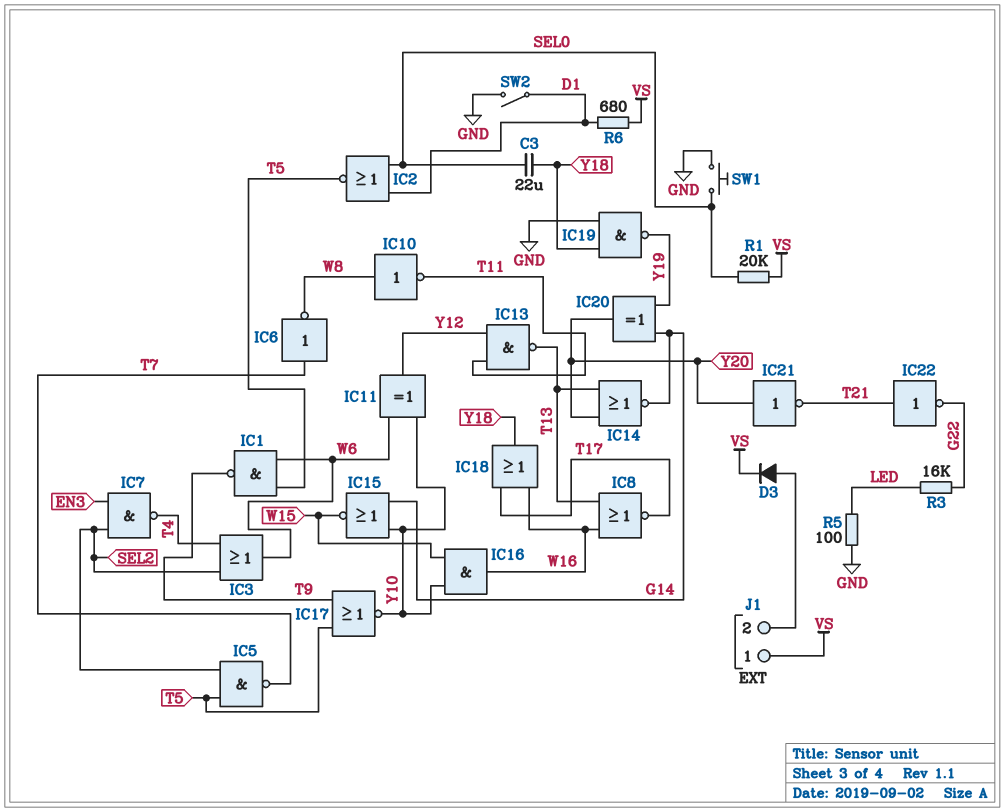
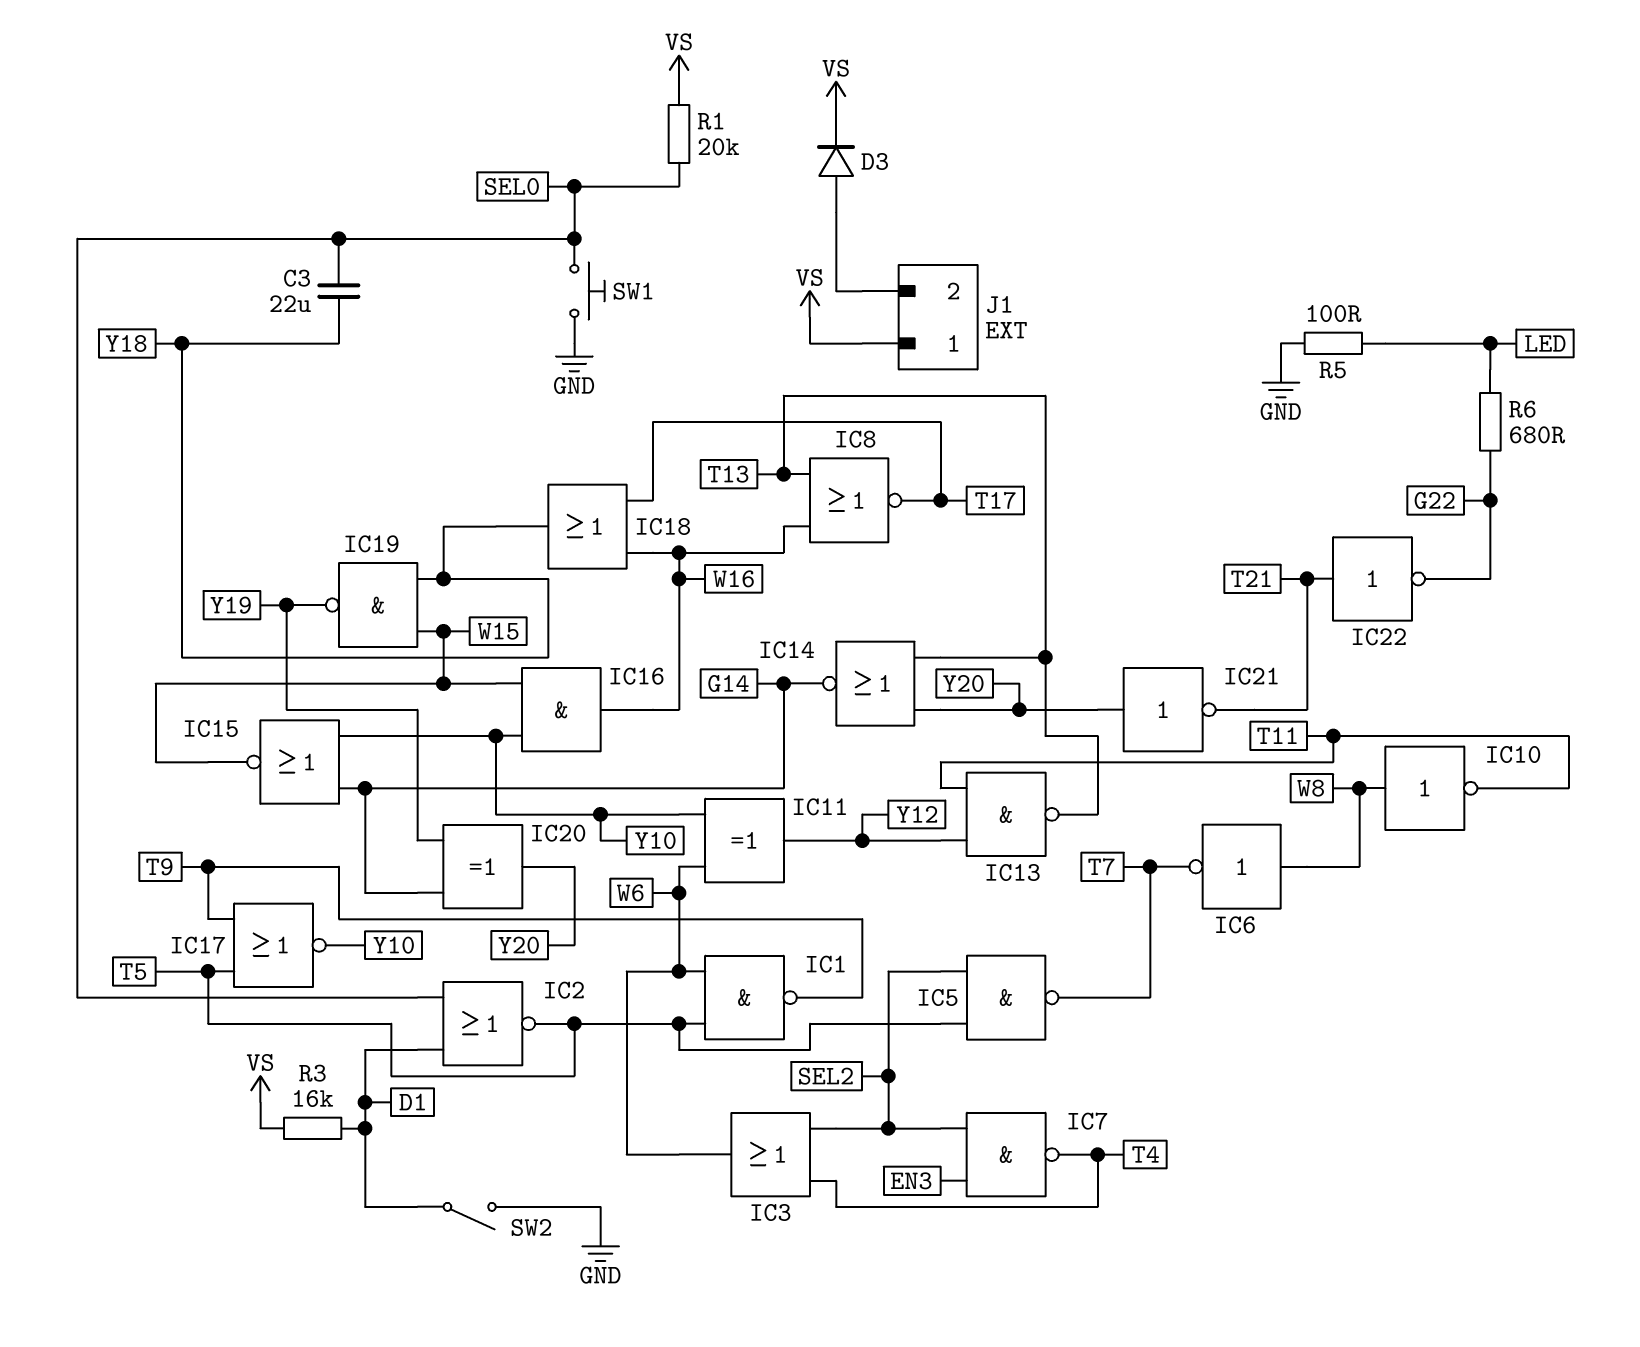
IC6: NOT (in T7, out W8) -> NOT (in W8, out T7)
IC19: NAND (in GND, in Y18, out Y19) -> NAND (in W15, in Y18, out Y19)
R3: 16k (G22, LED) -> 16k (D1, VS)
R6: 680 (D1, VS) -> 680 (G22, LED)

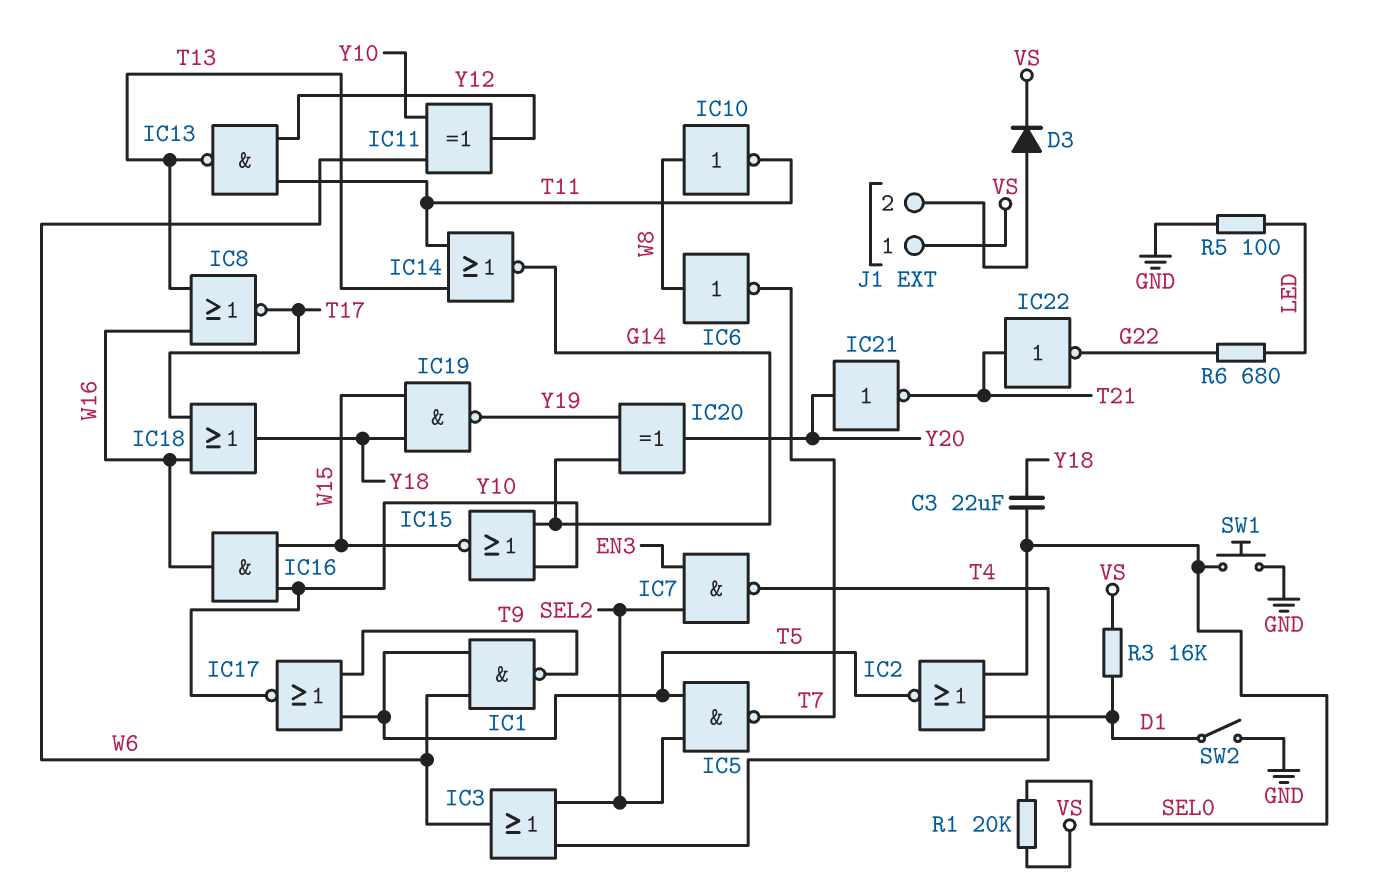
IC14: NOR (in T13, in Y20, out G14) -> NOR (in T11, in T13, out G14)

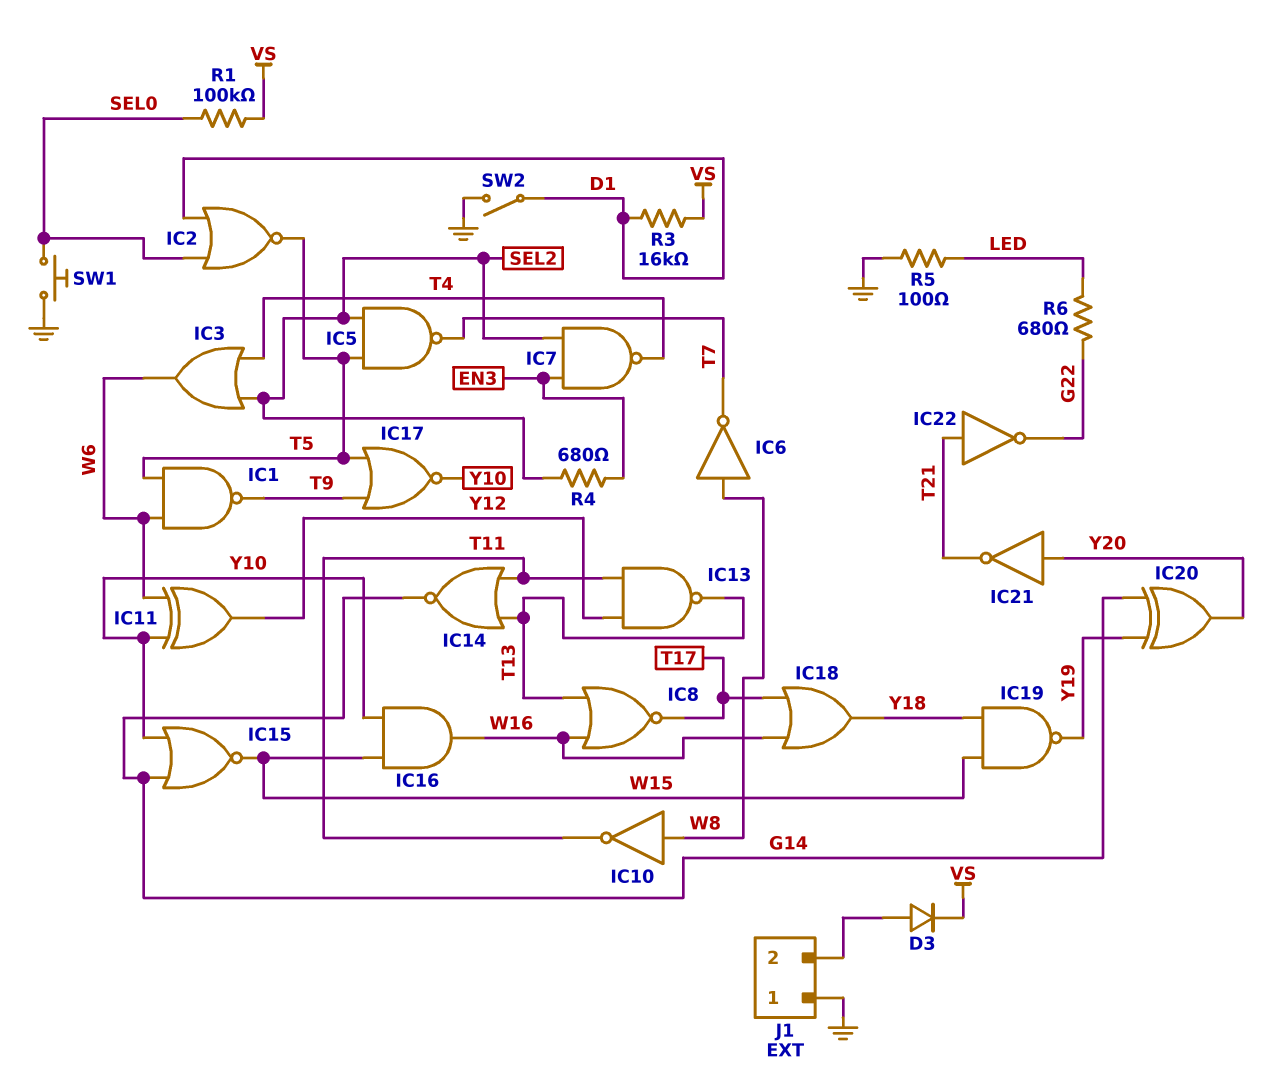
C3: 22uF (SEL0, Y18) -> none
J1 pin 1: VS -> GND
R1: 20k (SEL0, VS) -> 100k (SEL0, VS)
R4: none -> 680 (EN3, SEL2)

